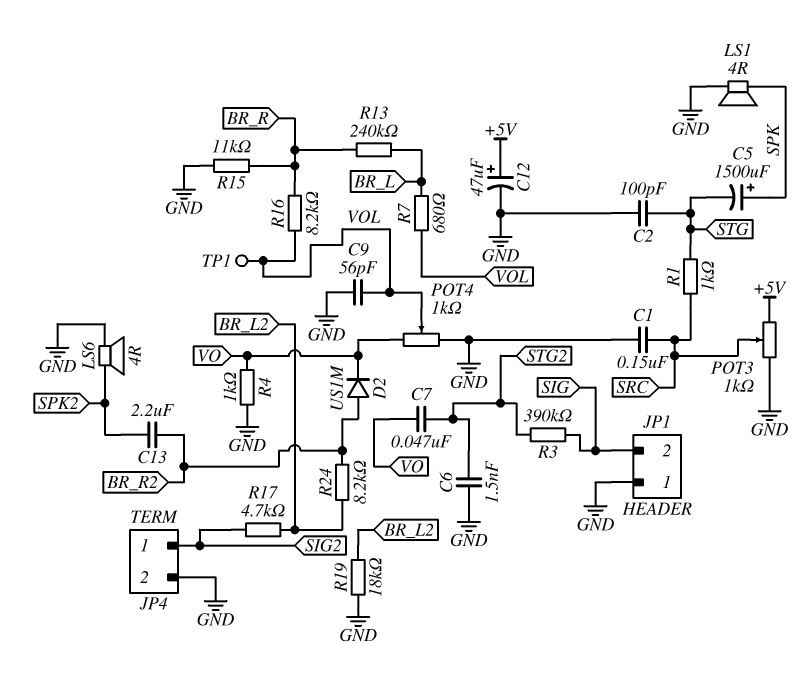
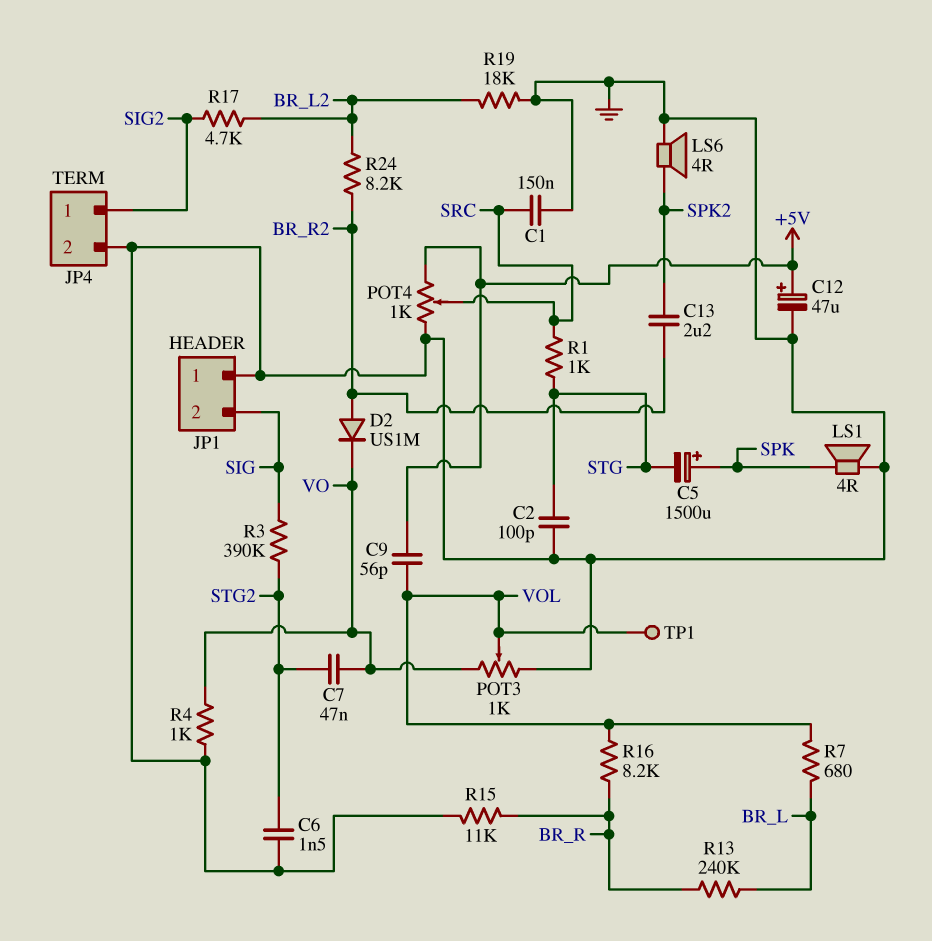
C9: 56pF (GND, VOL) -> 56pF (+5V, VOL)
POT3: 1k (+5V, GND, wiper SRC) -> 1k (GND, VO, wiper VOL)
POT4: 1k (GND, VO, wiper VOL) -> 1k (+5V, GND, wiper SRC)

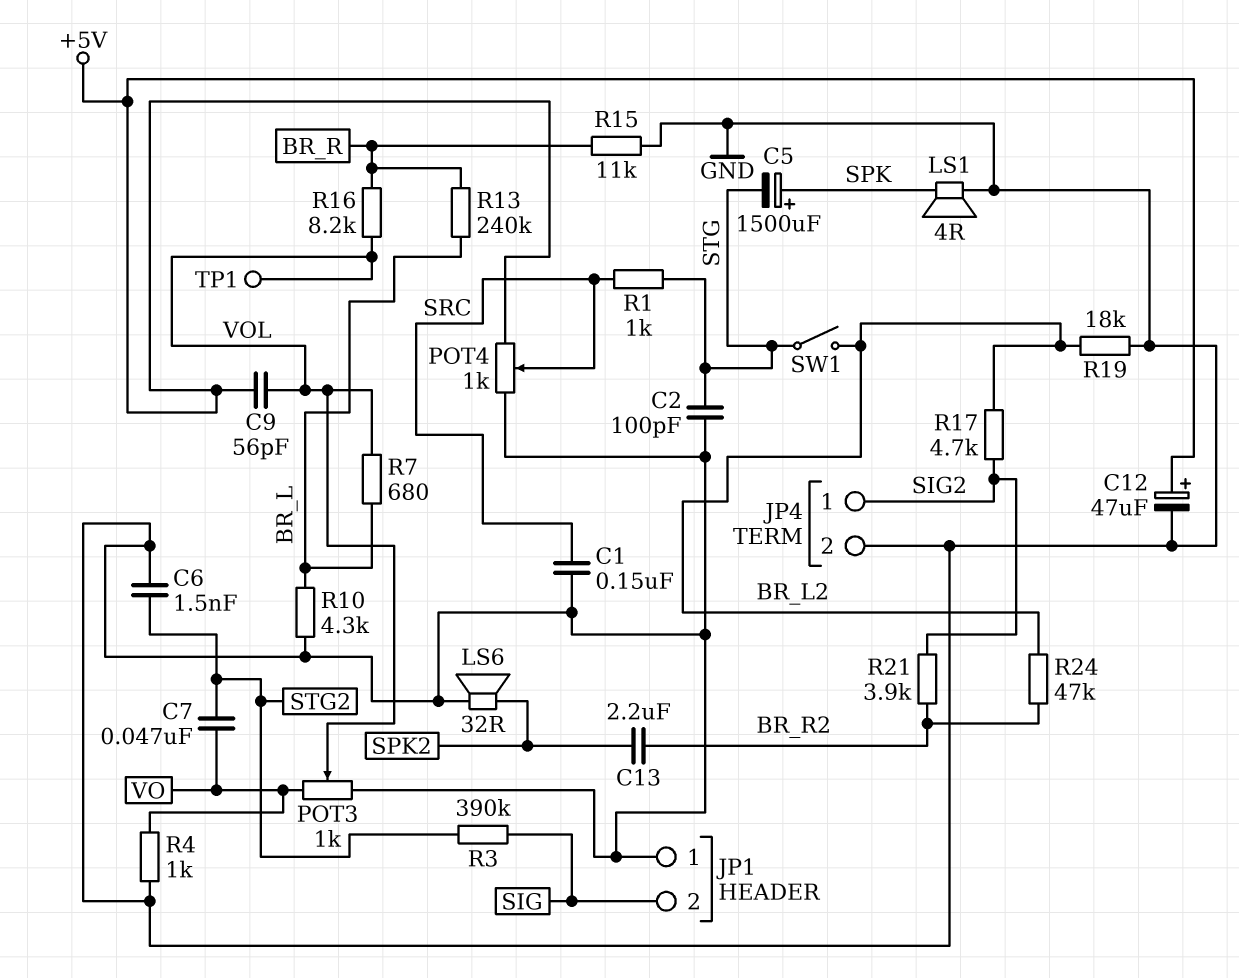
D2: diode US1M (A BR_R2, K VO) -> none
LS6: speaker 4R (GND, SPK2) -> speaker 32R (GND, SPK2)
R10: none -> 4.3k (BR_L, GND)
R21: none -> 3.9k (BR_R2, SIG2)
R24: 8.2k (BR_L2, BR_R2) -> 47k (BR_L2, BR_R2)
SW1: none -> switch (BR_L2, STG)

